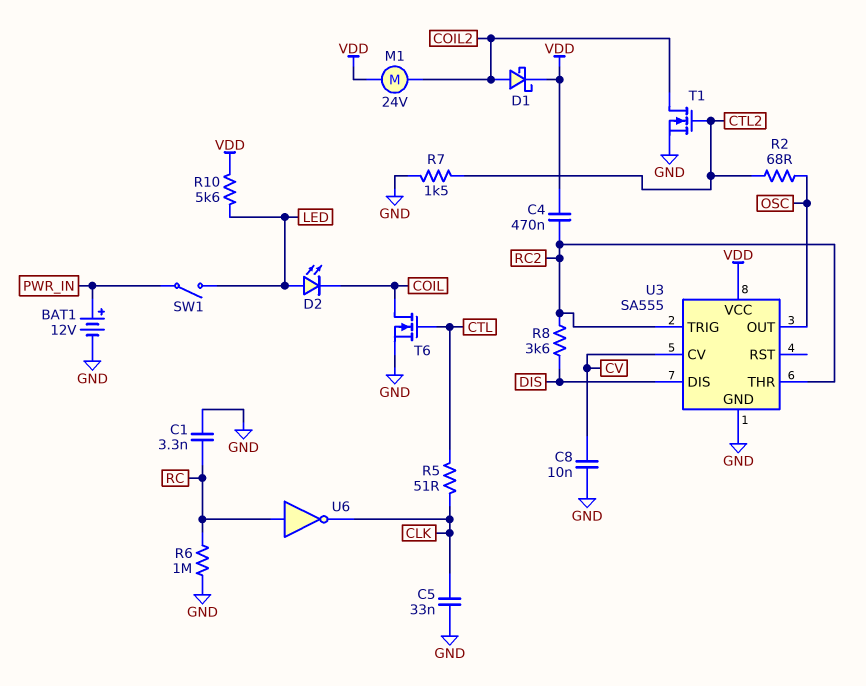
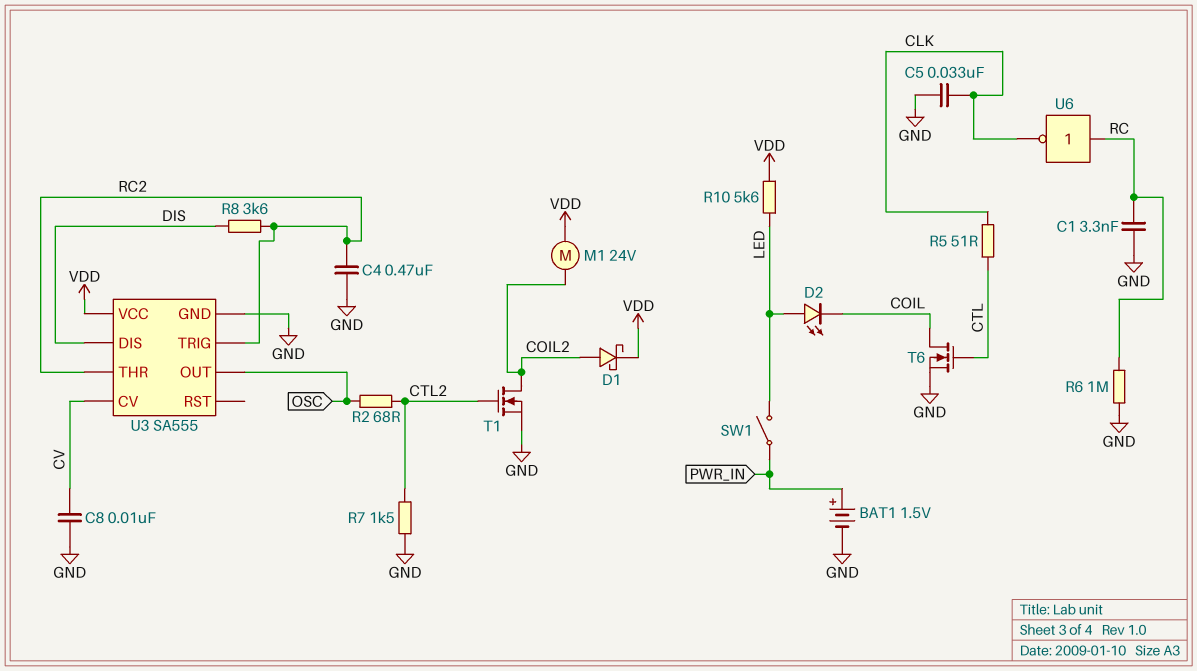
BAT1: 12V (plus PWR_IN, minus GND) -> 1.5V (plus PWR_IN, minus GND)
C4: 470nF (RC2, VDD) -> 470nF (GND, RC2)

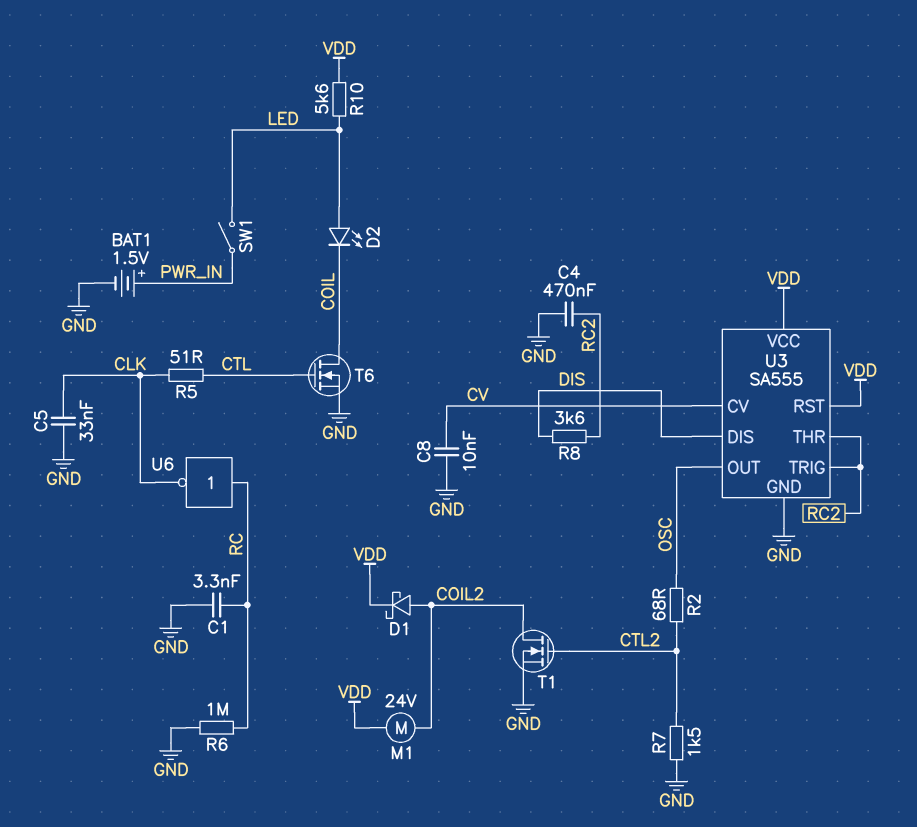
U3 pin RST: none -> VDD

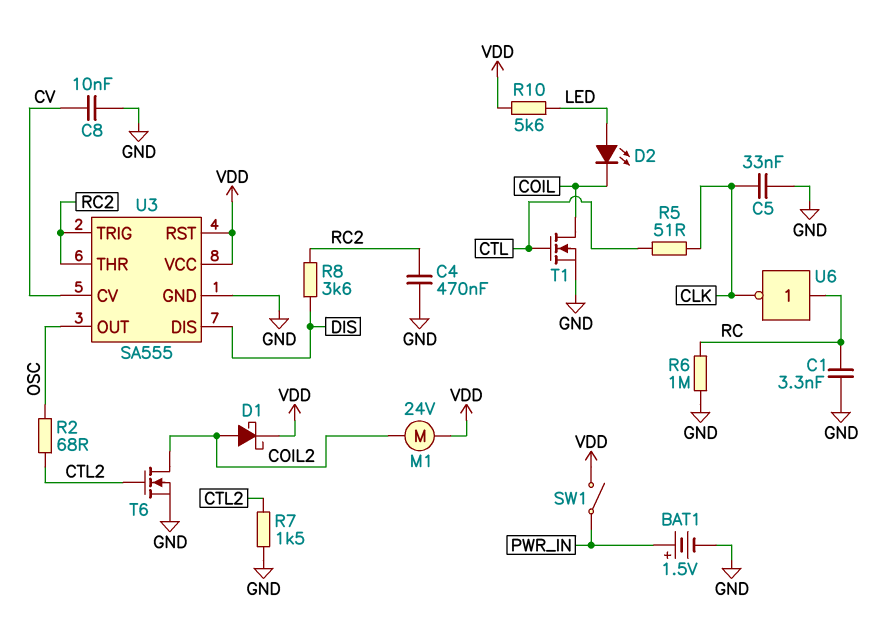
SW1: switch (LED, PWR_IN) -> switch (PWR_IN, VDD)
T1: NMOS (G CTL2, D COIL2, S GND) -> NMOS (G CTL, D COIL, S GND)
T6: NMOS (G CTL, D COIL, S GND) -> NMOS (G CTL2, D COIL2, S GND)

